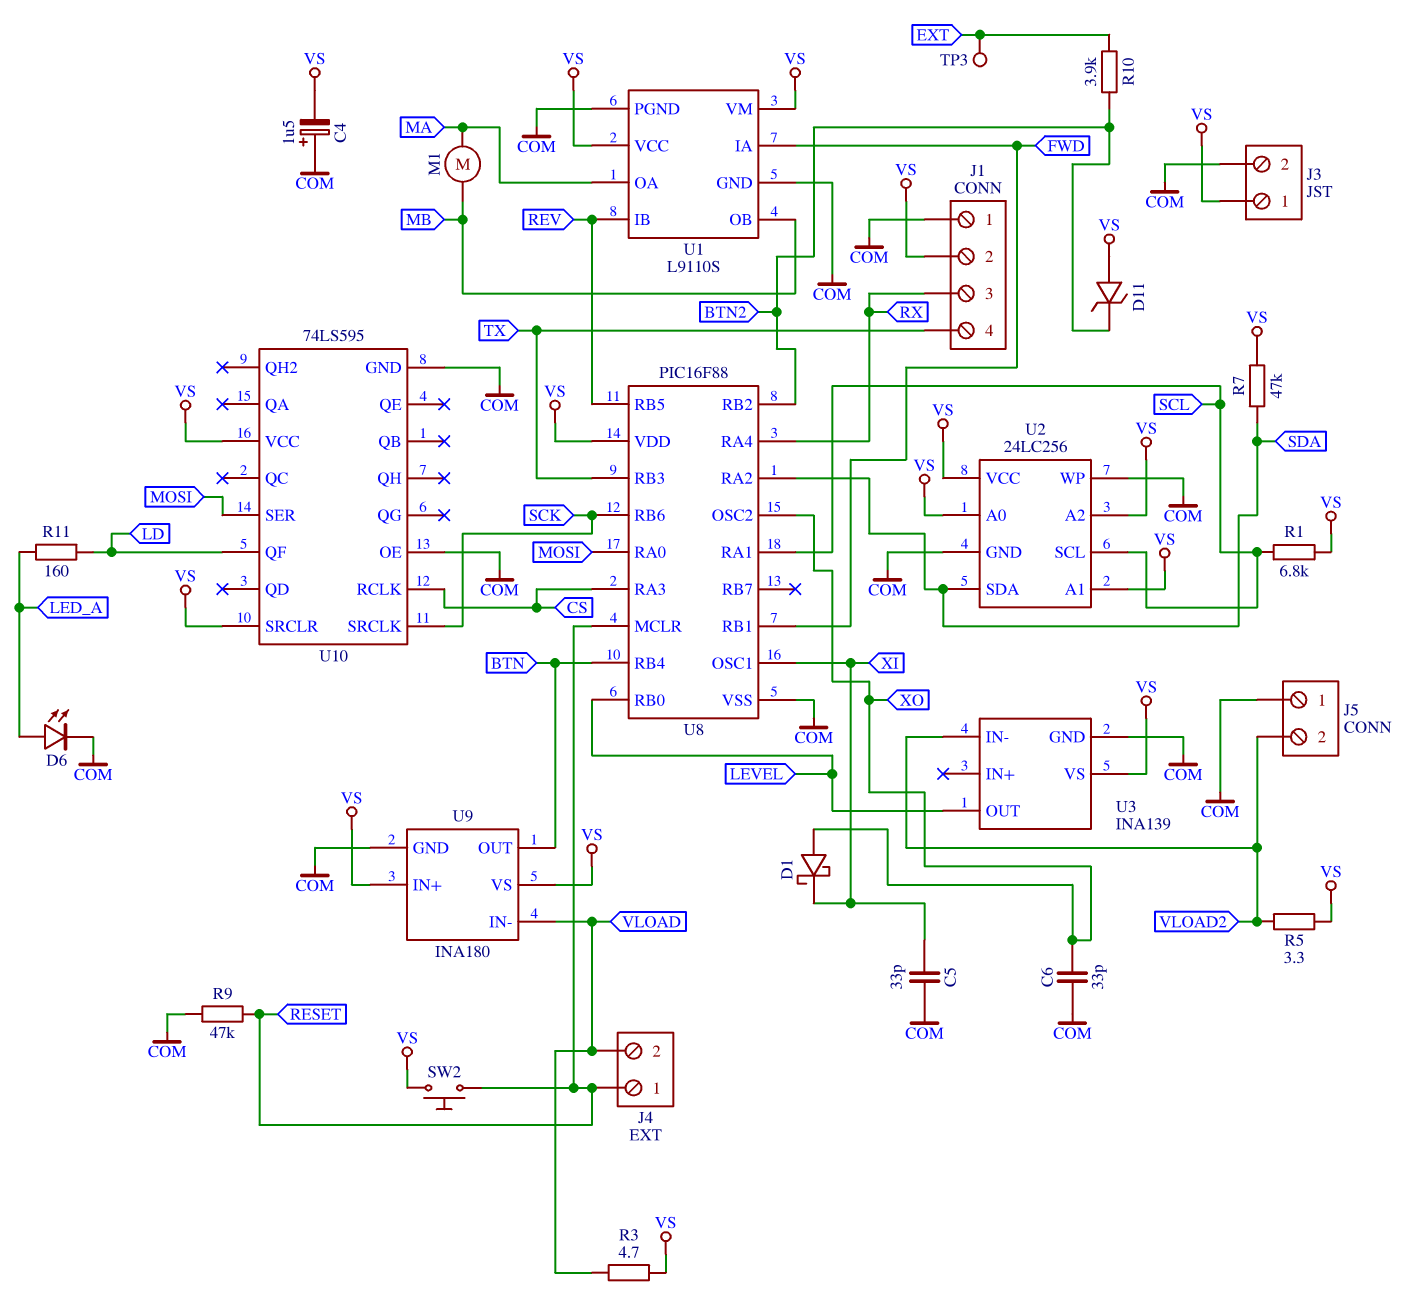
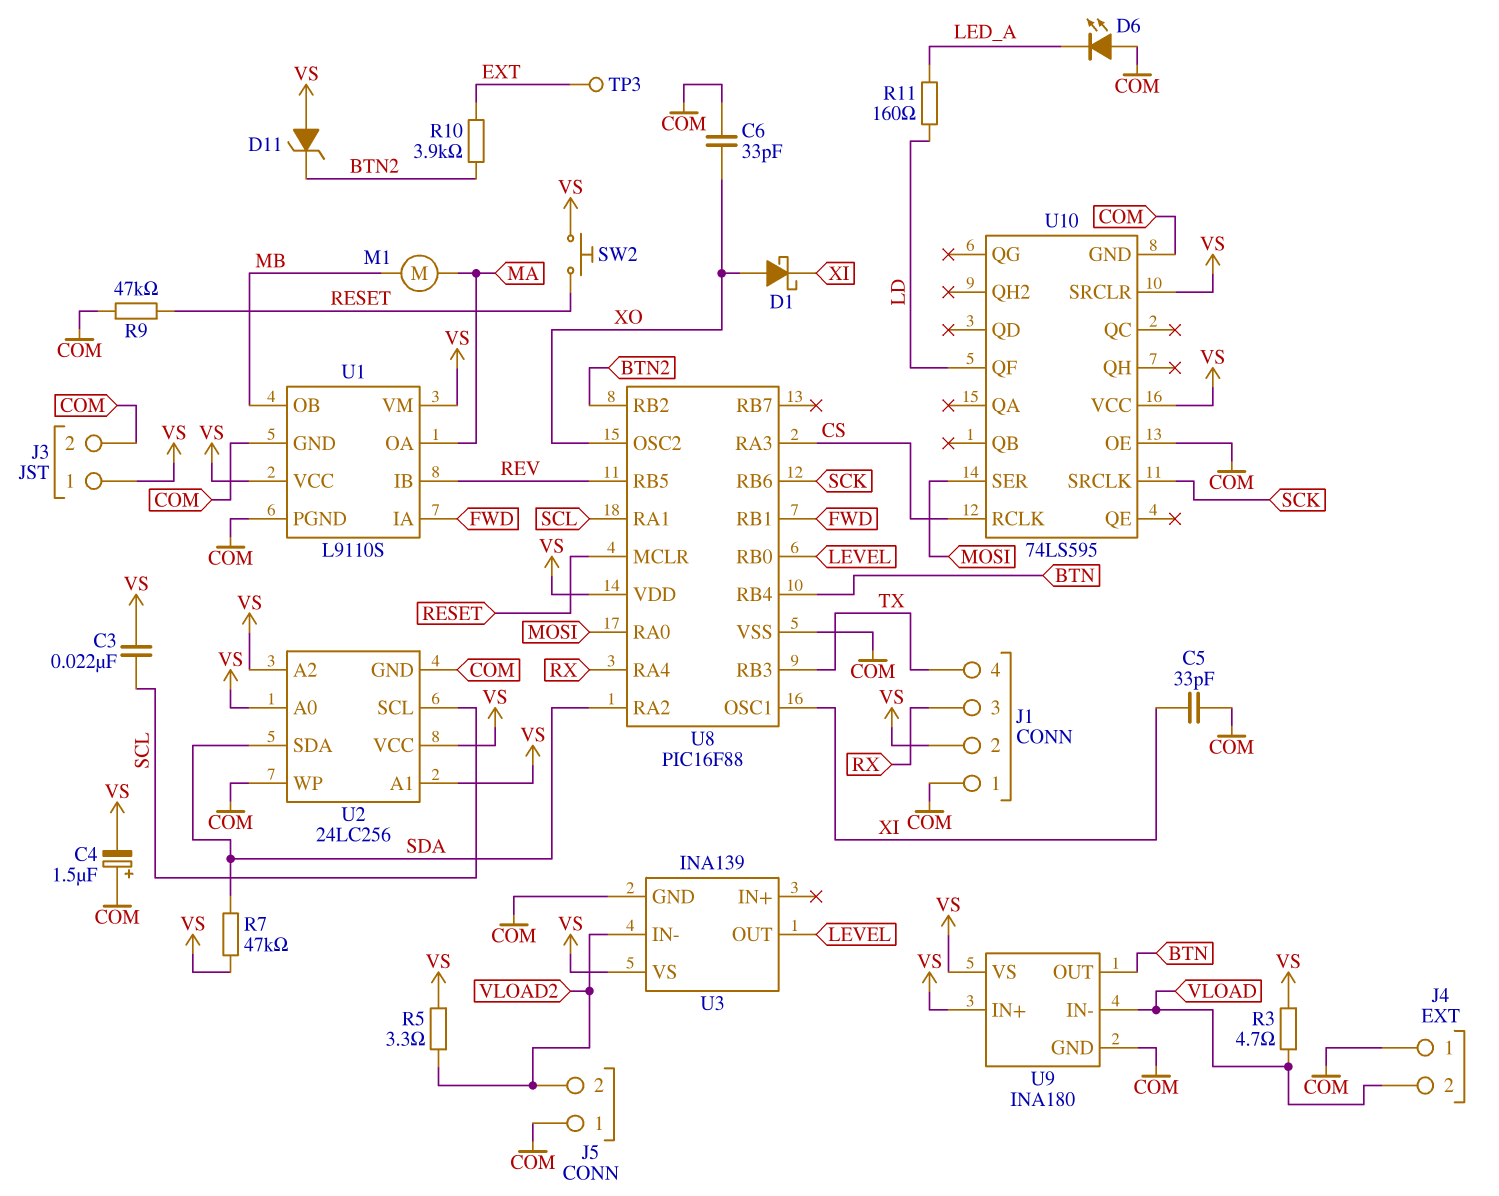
C3: none -> 22nF (SCL, VS)
D6: LED (A LED_A, K COM) -> LED (A COM, K LED_A)
J4 pin 1: RESET -> COM
R1: 6.8k (SCL, VS) -> none

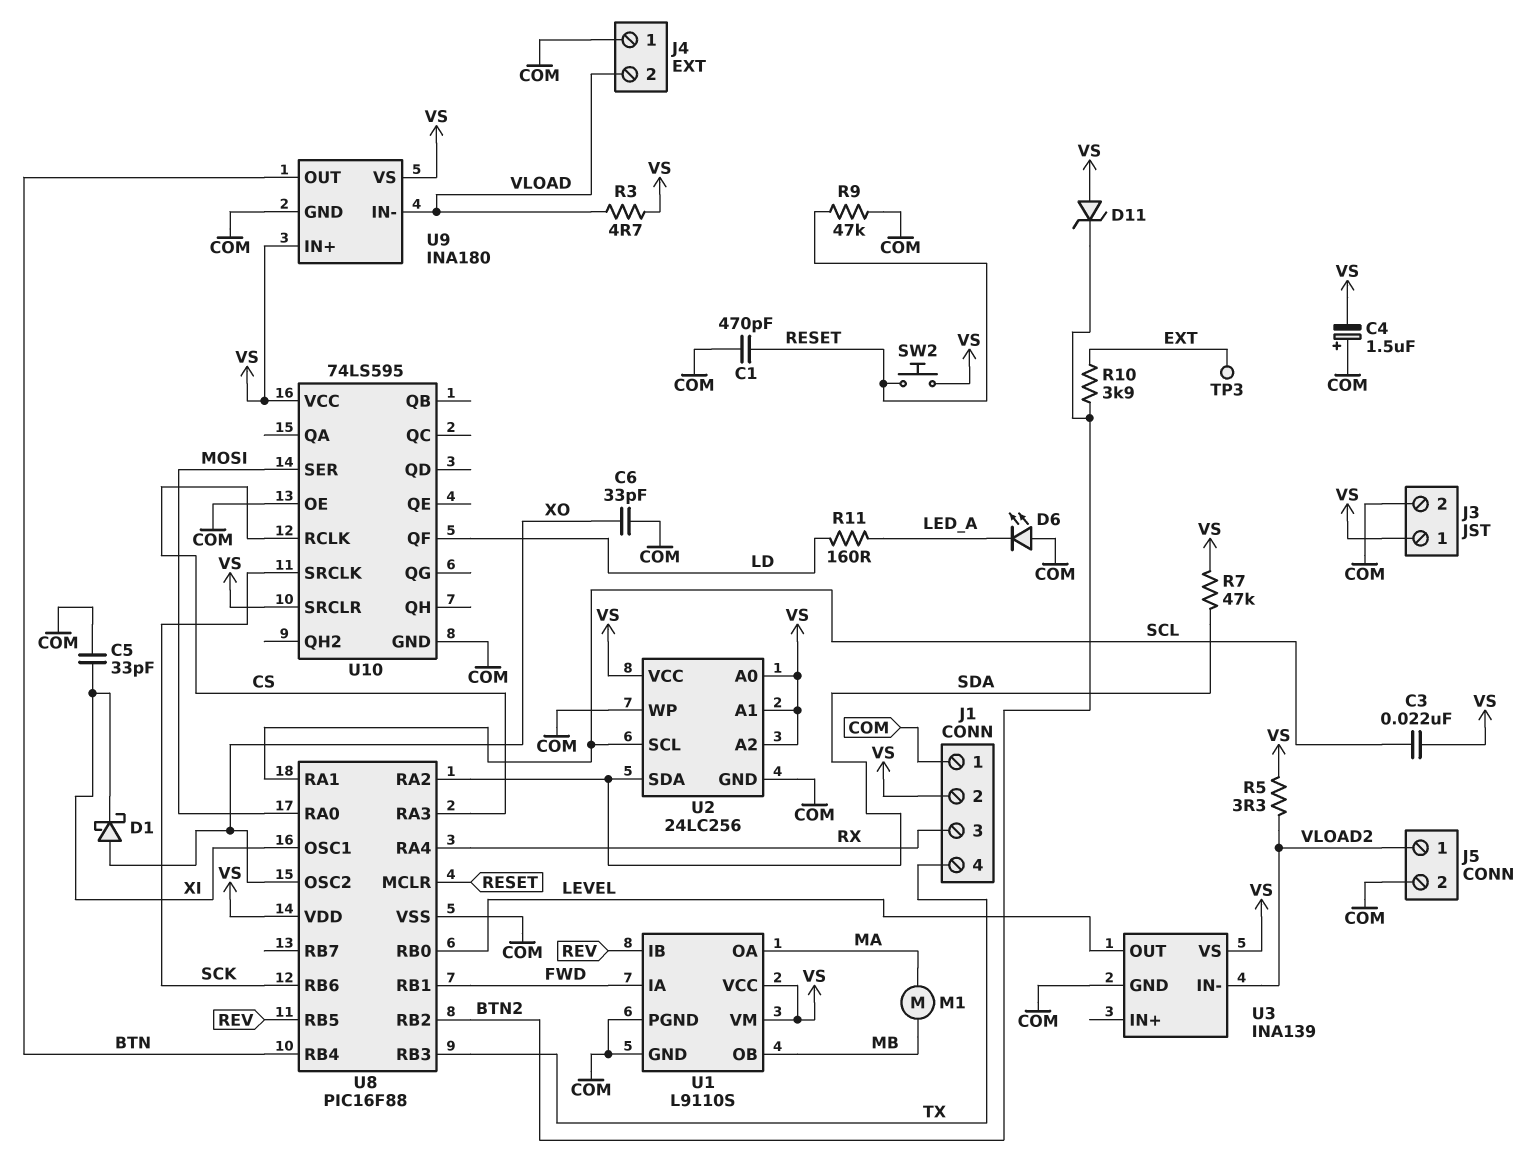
C1: none -> 470pF (COM, RESET)
J5 pin 1: COM -> VLOAD2
J5 pin 2: VLOAD2 -> COM

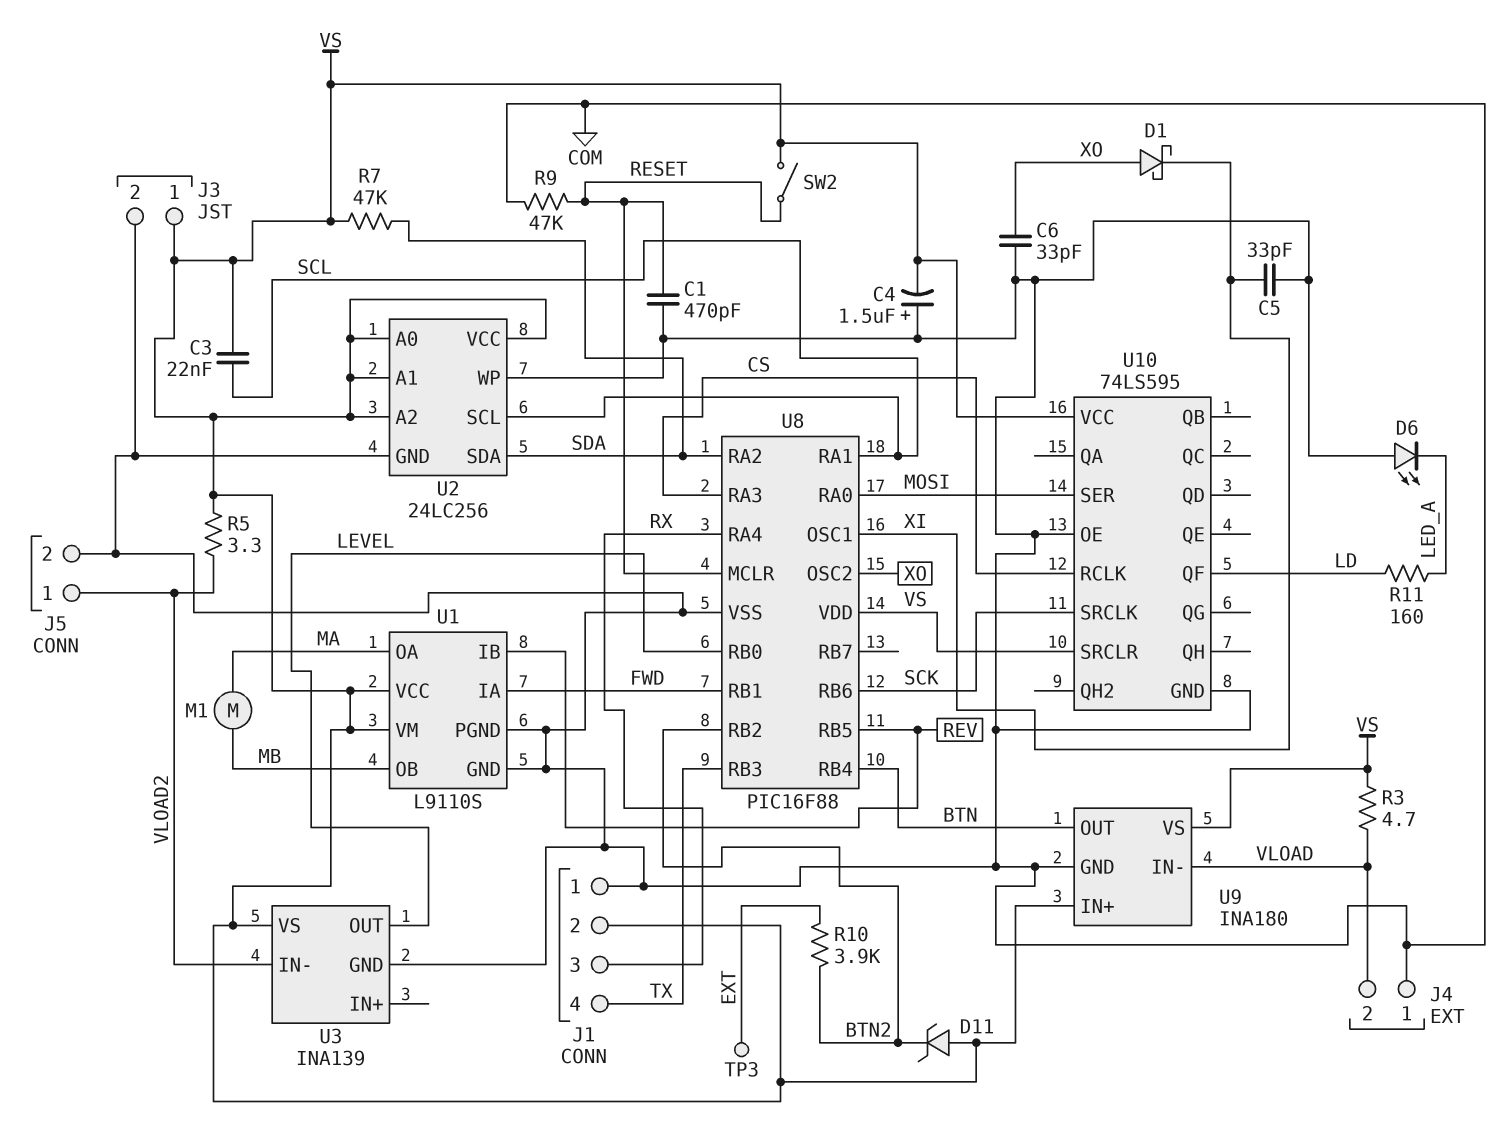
SW2: button (RESET, VS) -> switch (RESET, VS)

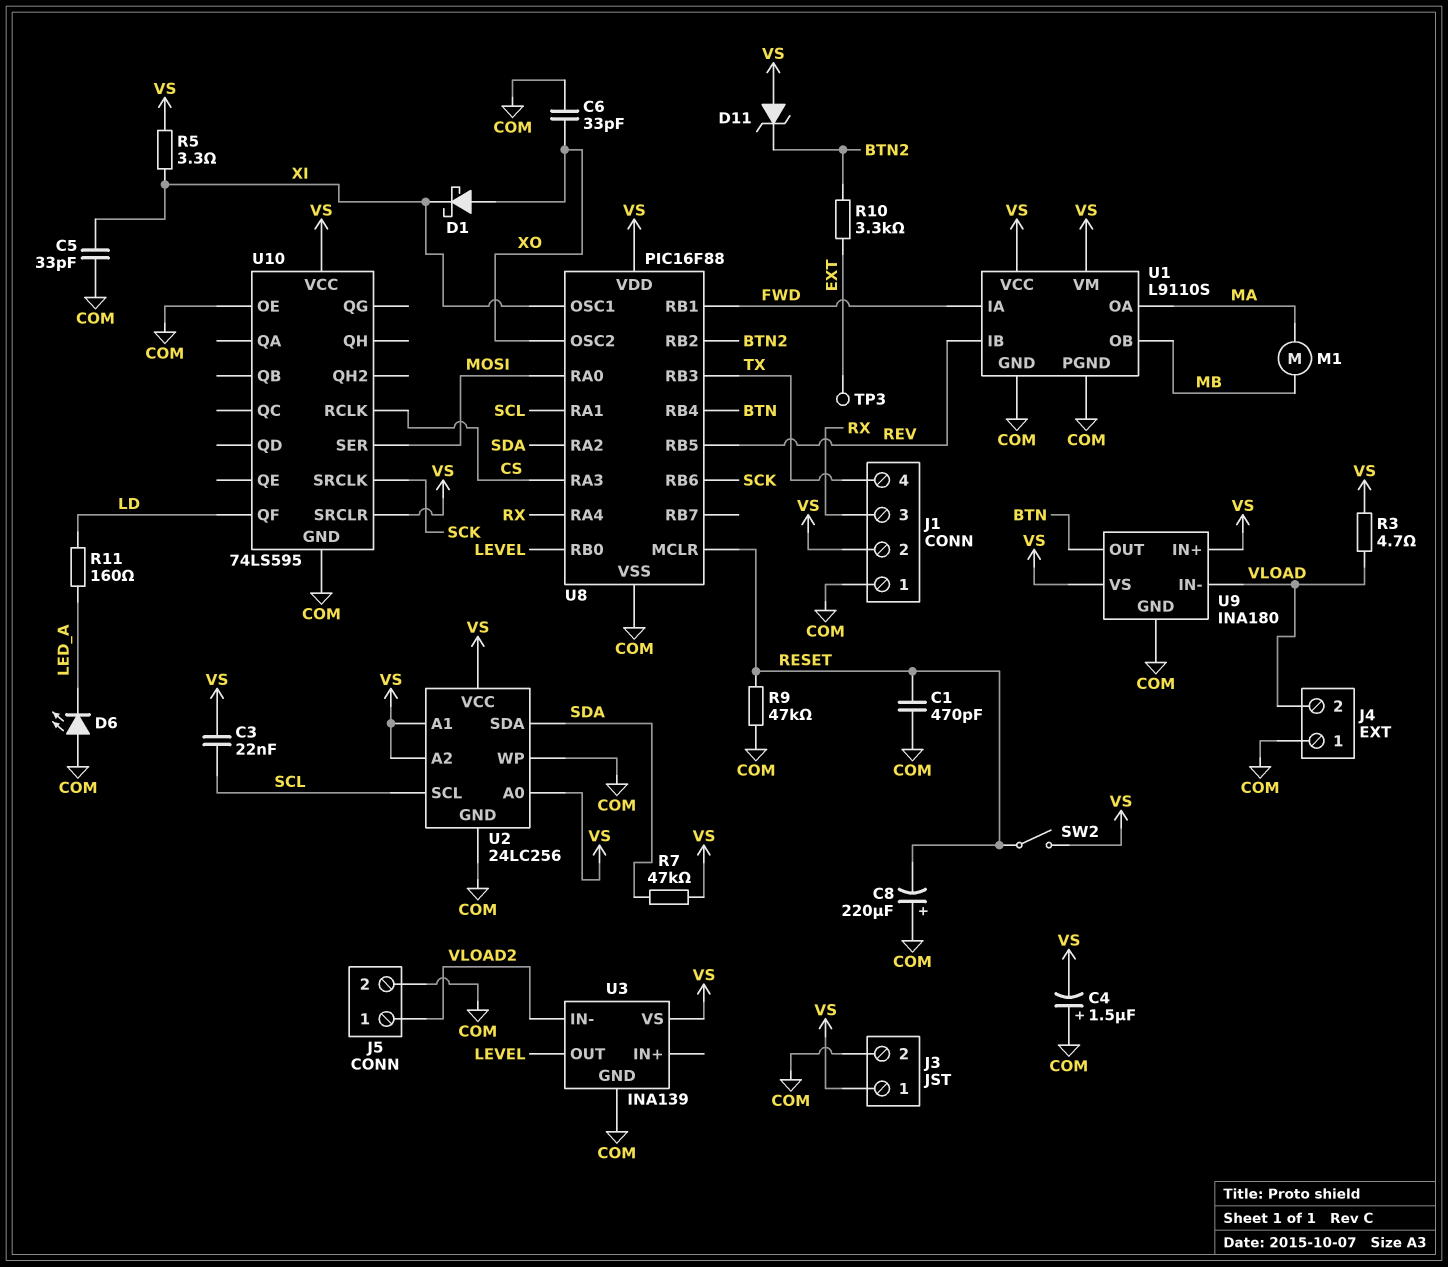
C8: none -> 220uF (plus COM, minus RESET)
R5: 3.3 (VLOAD2, VS) -> 3.3 (VS, XI)
R10: 3.9k (BTN2, EXT) -> 3.3k (BTN2, EXT)

